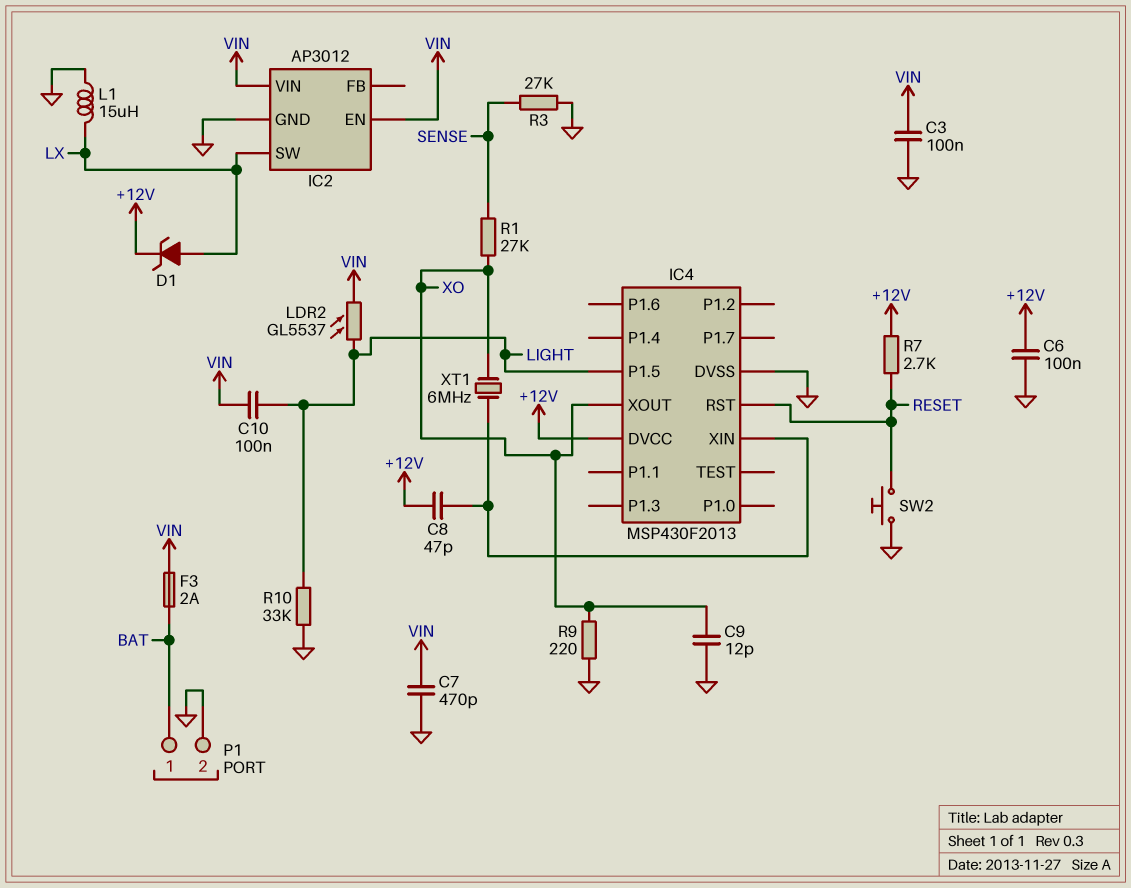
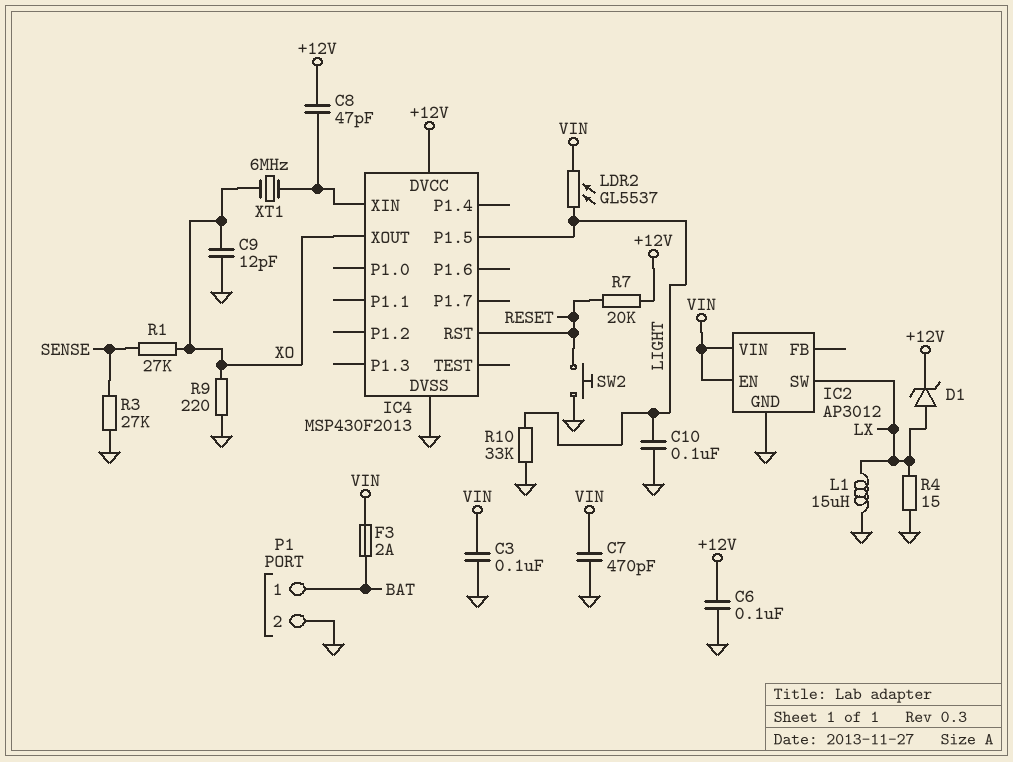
C10: 100nF (LIGHT, VIN) -> 100nF (GND, LIGHT)
R4: none -> 15 (GND, LX)
R7: 2.7k (+12V, RESET) -> 20k (+12V, RESET)

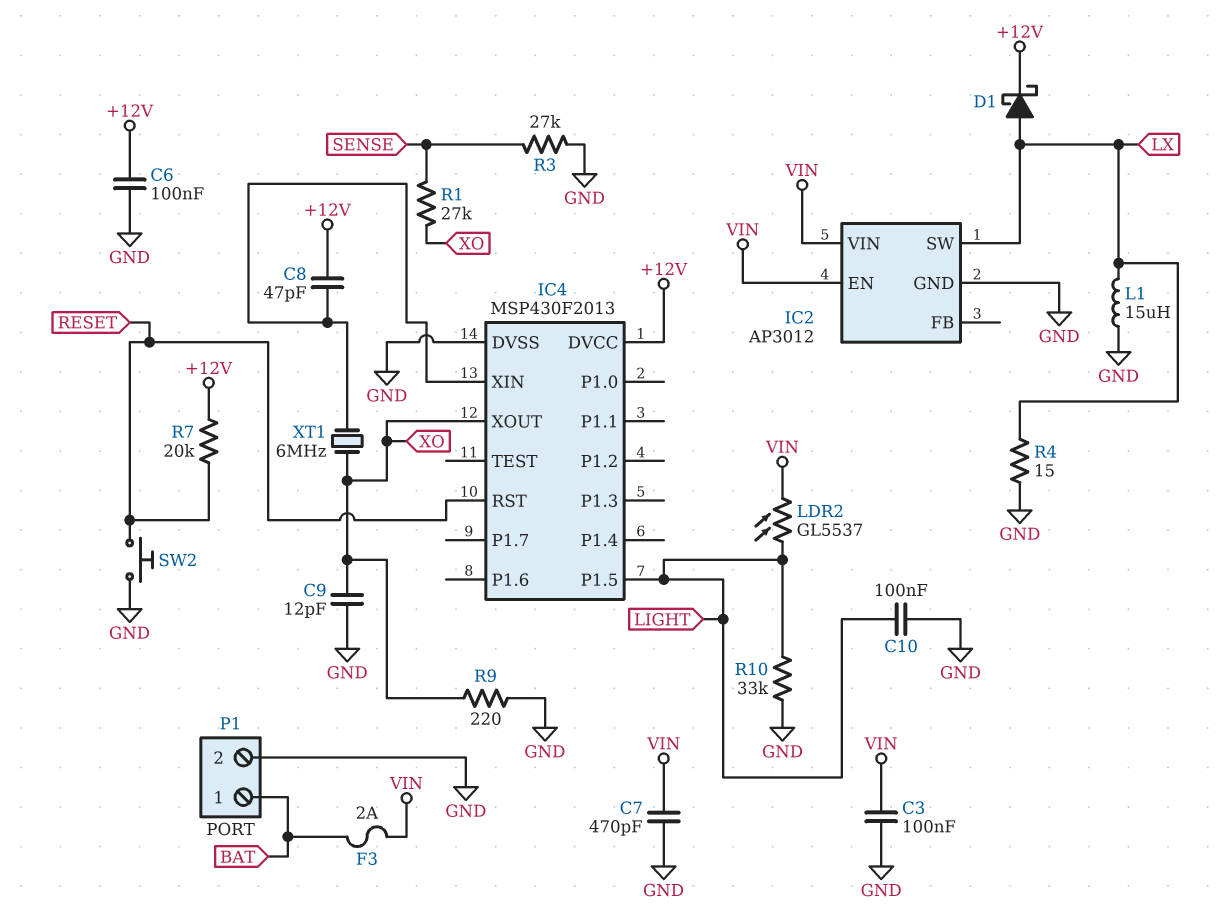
D1: zener (A LX, K +12V) -> schottky (A LX, K +12V)

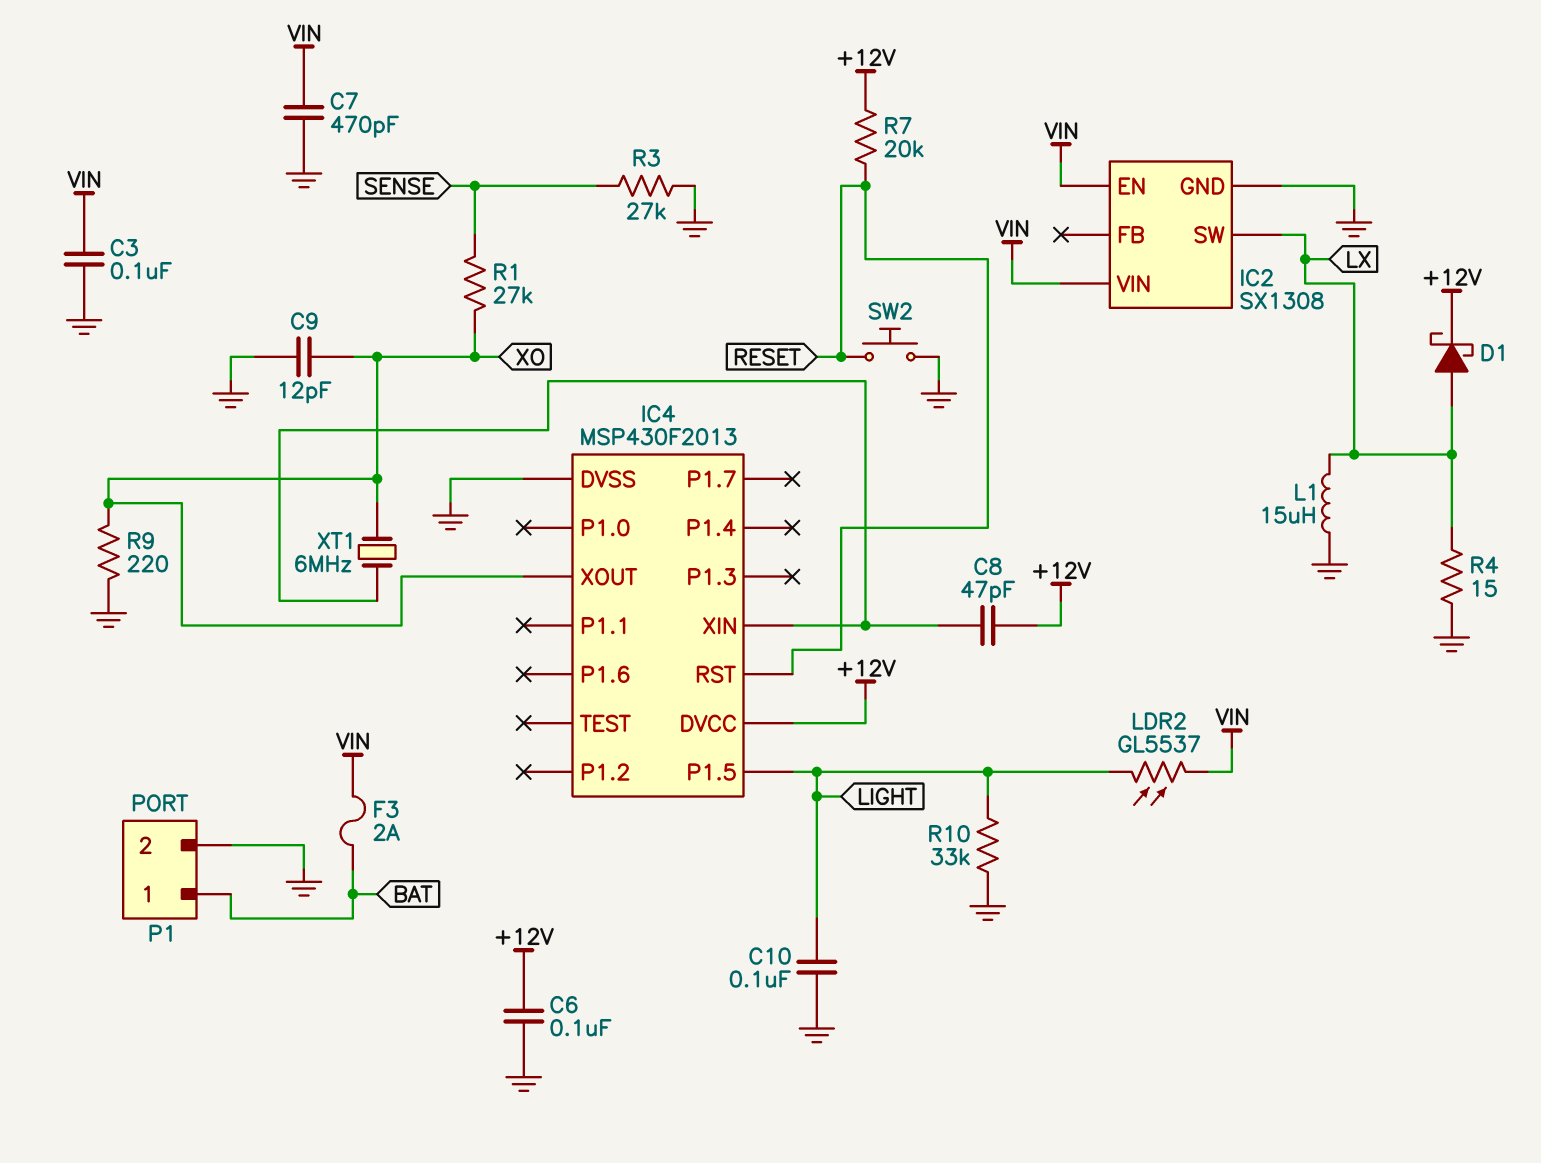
IC2: AP3012 -> SX1308

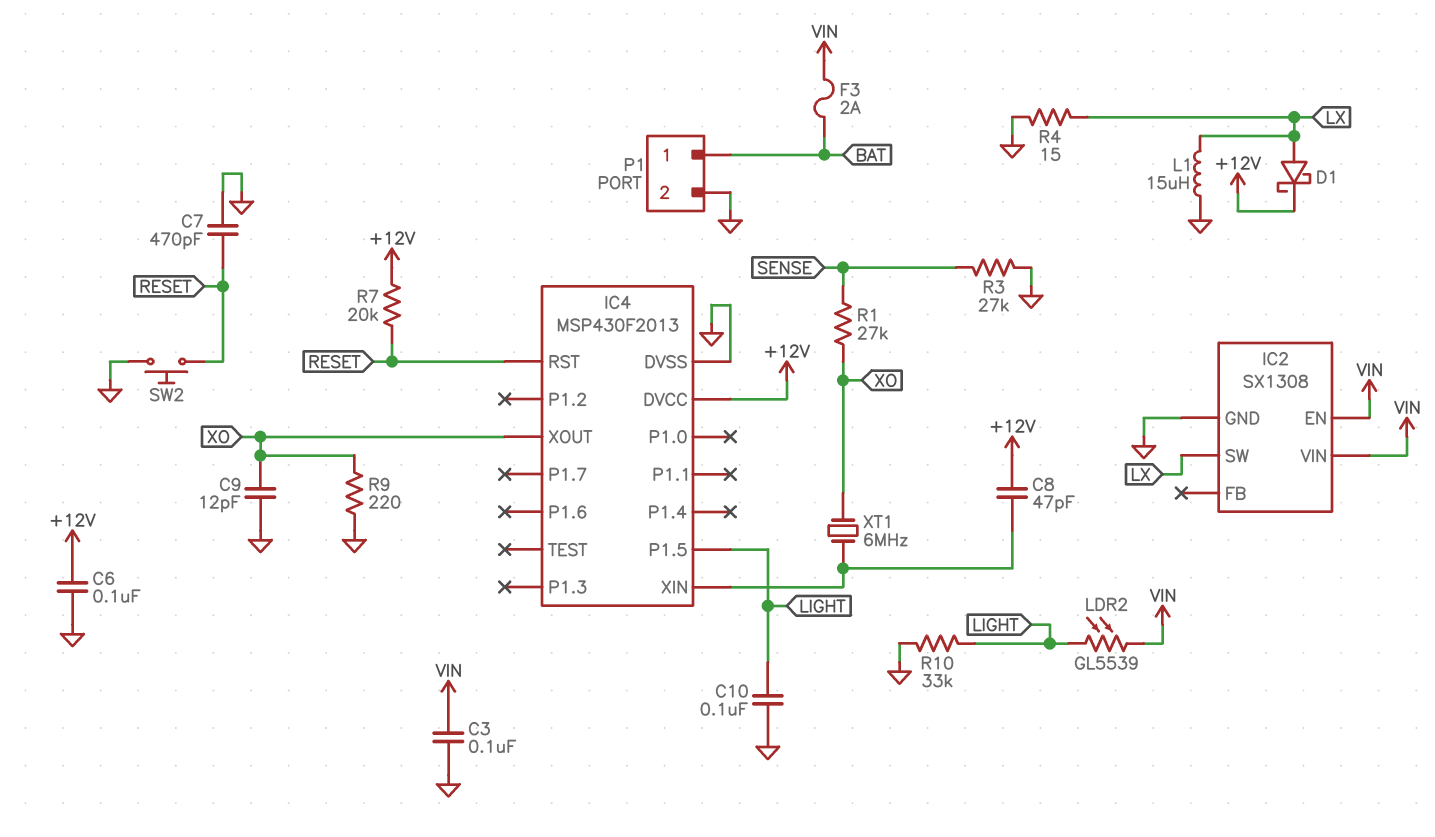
C7: 470pF (GND, VIN) -> 470pF (GND, RESET)
LDR2: GL5537 (LIGHT, VIN) -> GL5539 (LIGHT, VIN)

